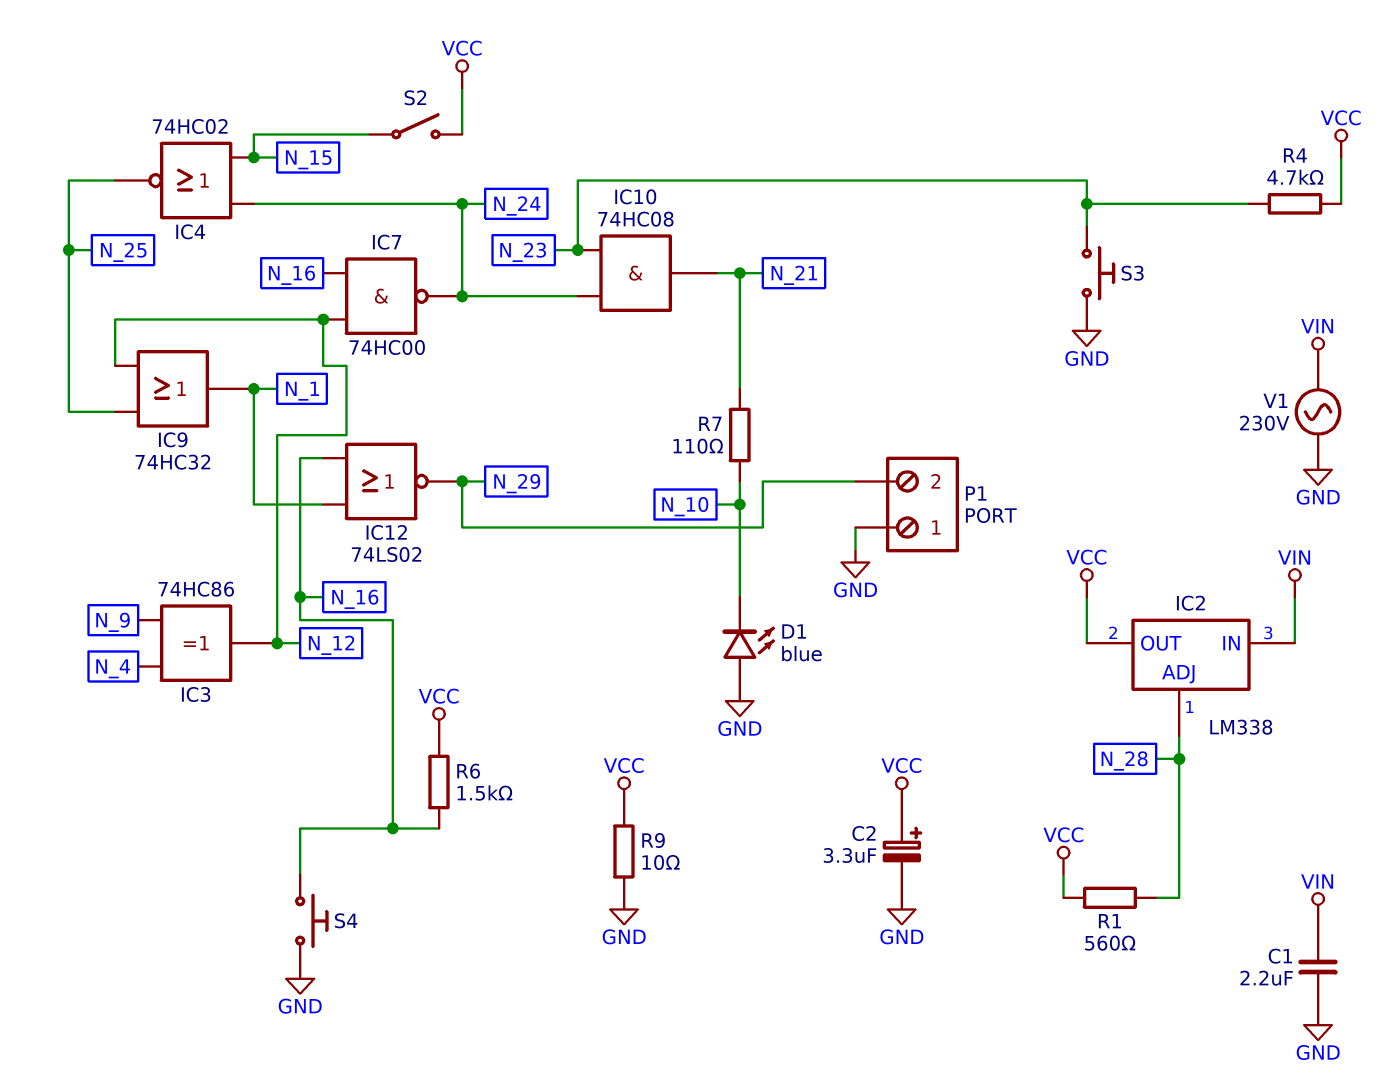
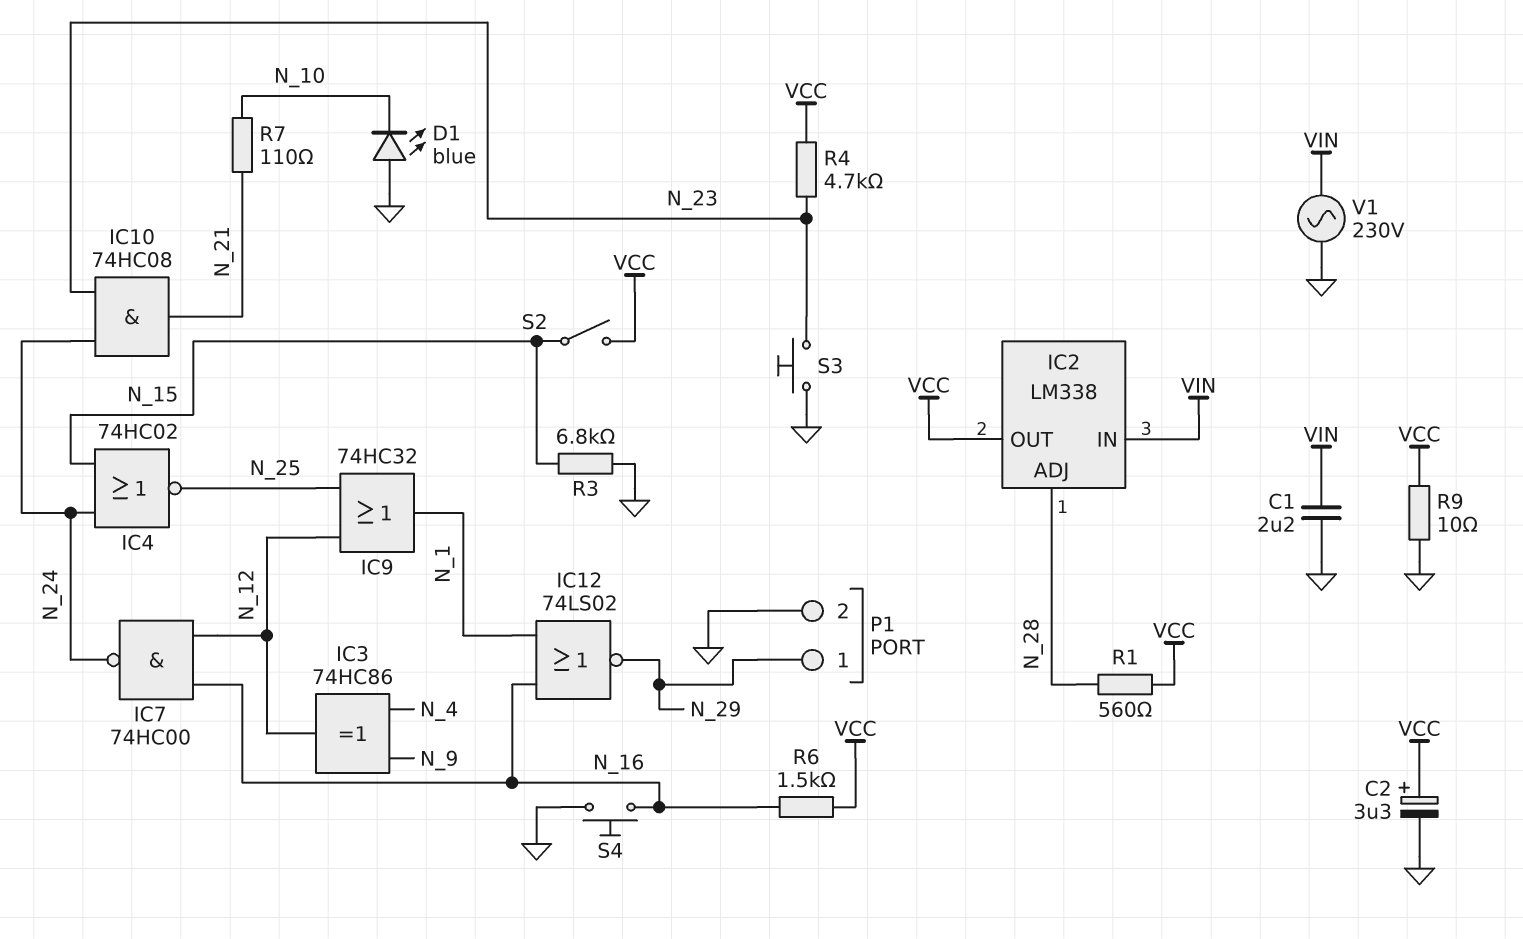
P1 pin 1: GND -> N_29
P1 pin 2: N_29 -> GND
R3: none -> 6.8k (GND, N_15)

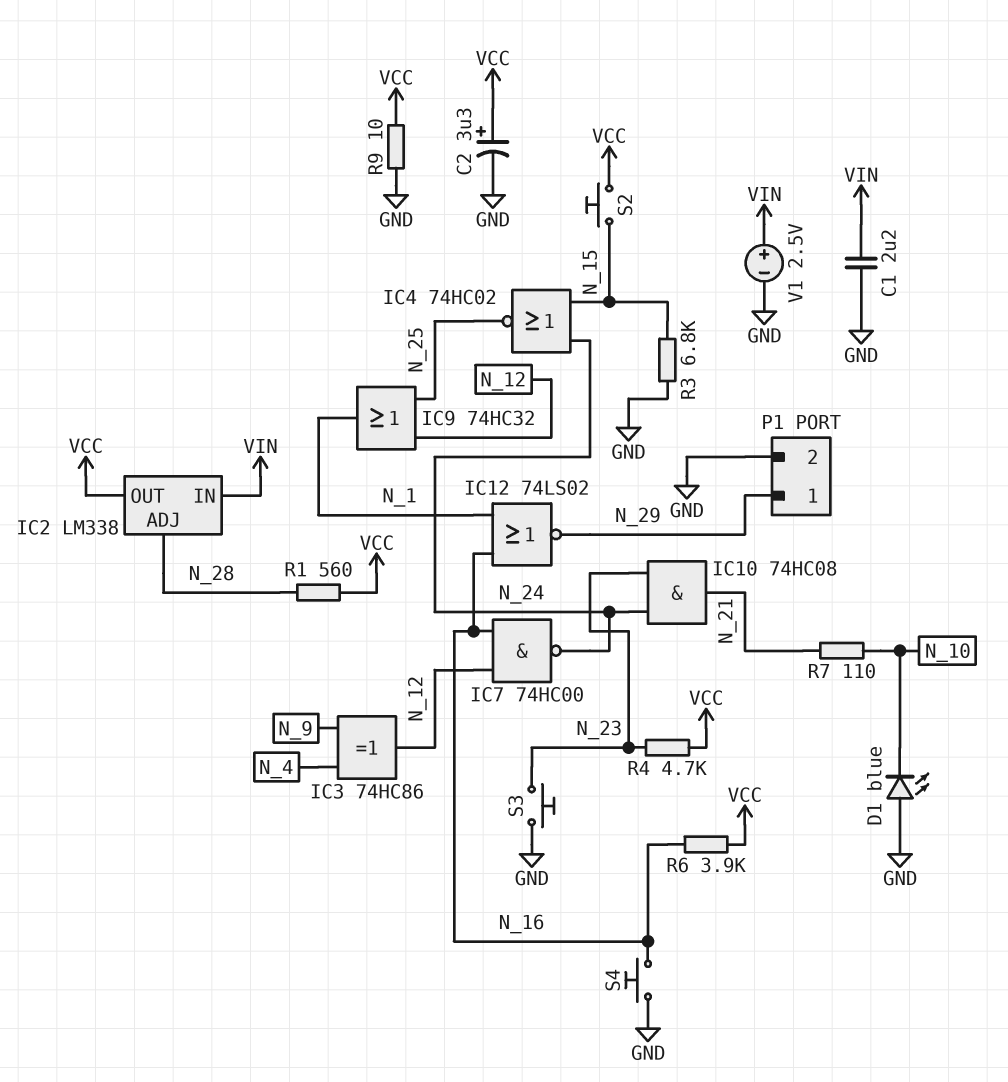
R6: 1.5k (N_16, VCC) -> 3.9k (N_16, VCC)
S2: switch (N_15, VCC) -> button (N_15, VCC)
V1: AC 230V (GND, VIN) -> 2.5V (plus VIN, minus GND)

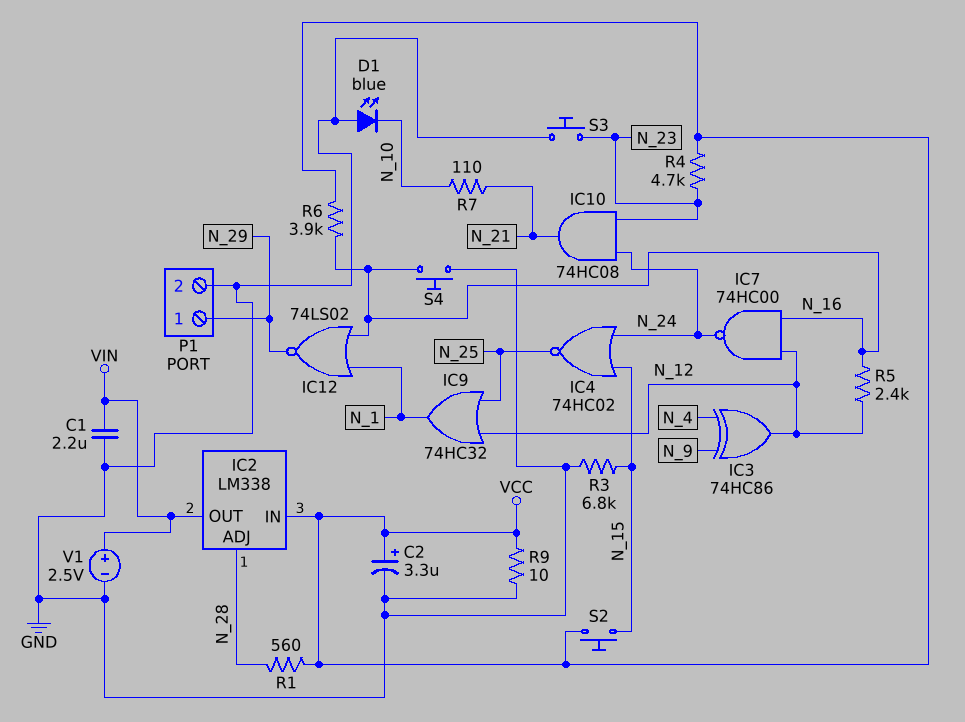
IC2 pin IN: VIN -> VCC
IC2 pin OUT: VCC -> VIN
R5: none -> 2.4k (N_12, N_16)

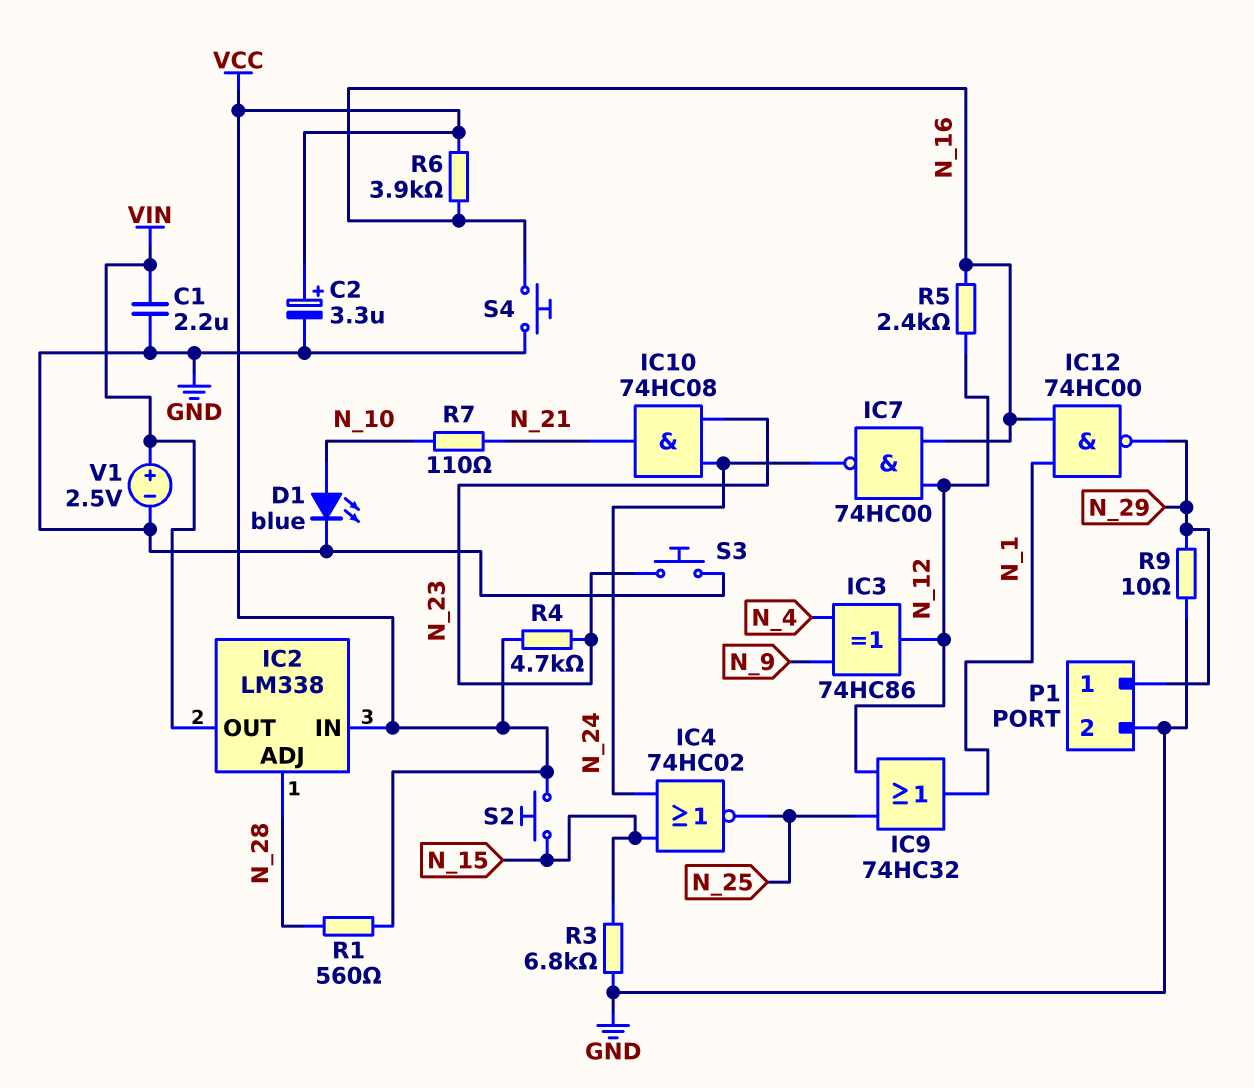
D1: LED blue (A GND, K N_10) -> LED blue (A N_10, K GND)
IC12: NOR 74LS02 (in N_1, in N_16, out N_29) -> NAND 74HC00 (in N_1, in N_16, out N_29)
R9: 10 (GND, VCC) -> 10 (GND, N_29)

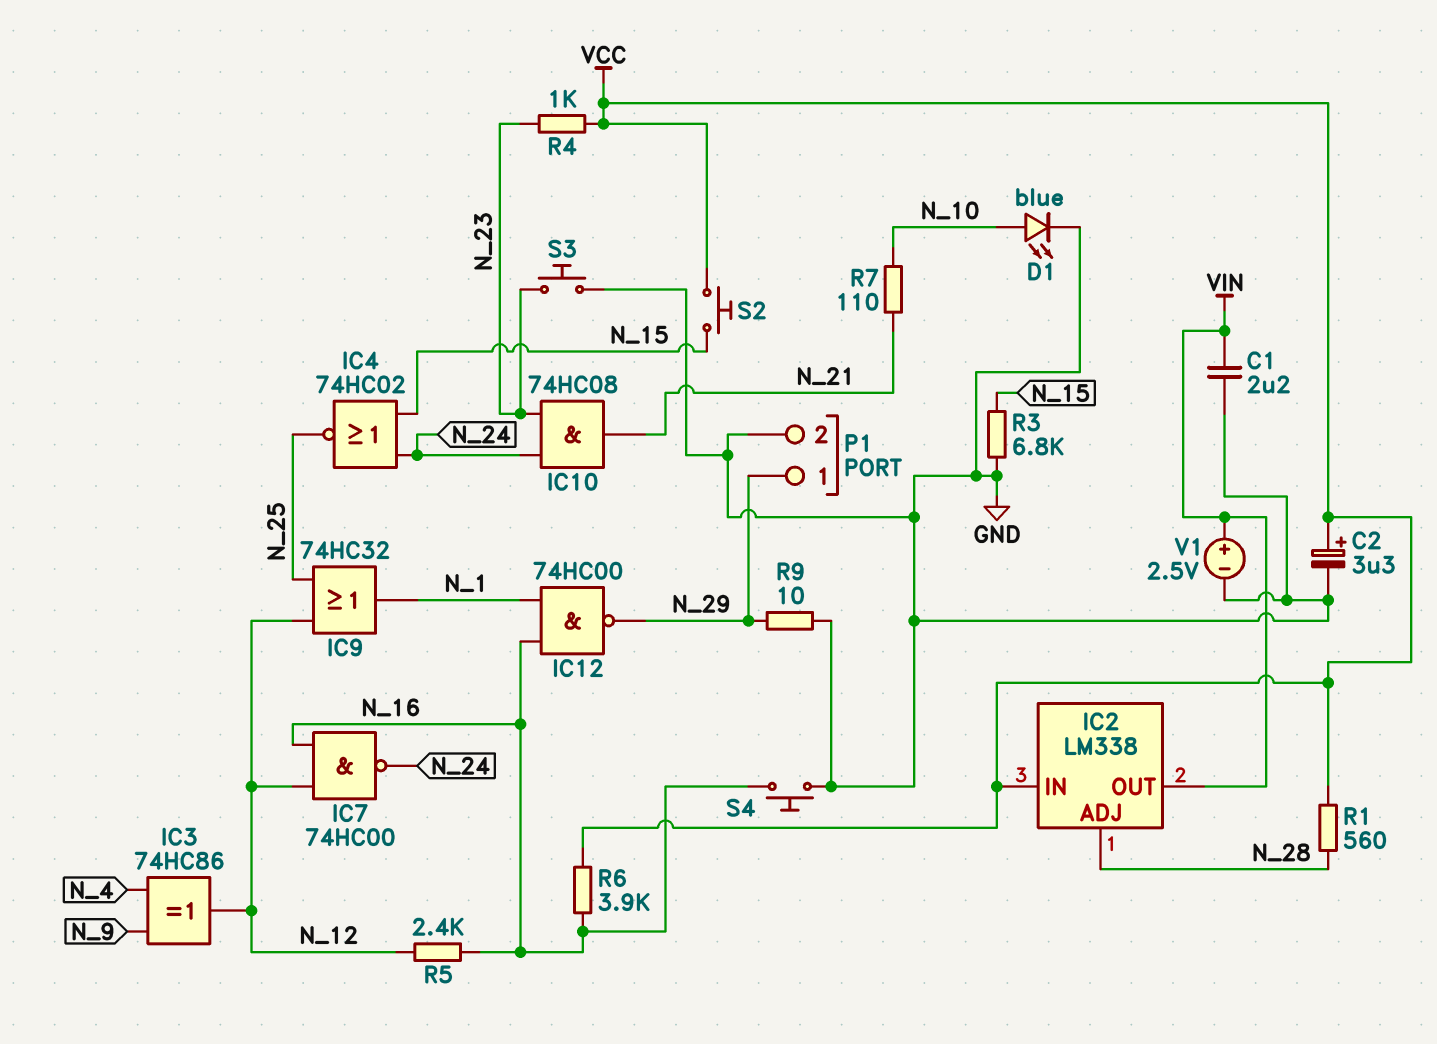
R4: 4.7k (N_23, VCC) -> 1k (N_23, VCC)

